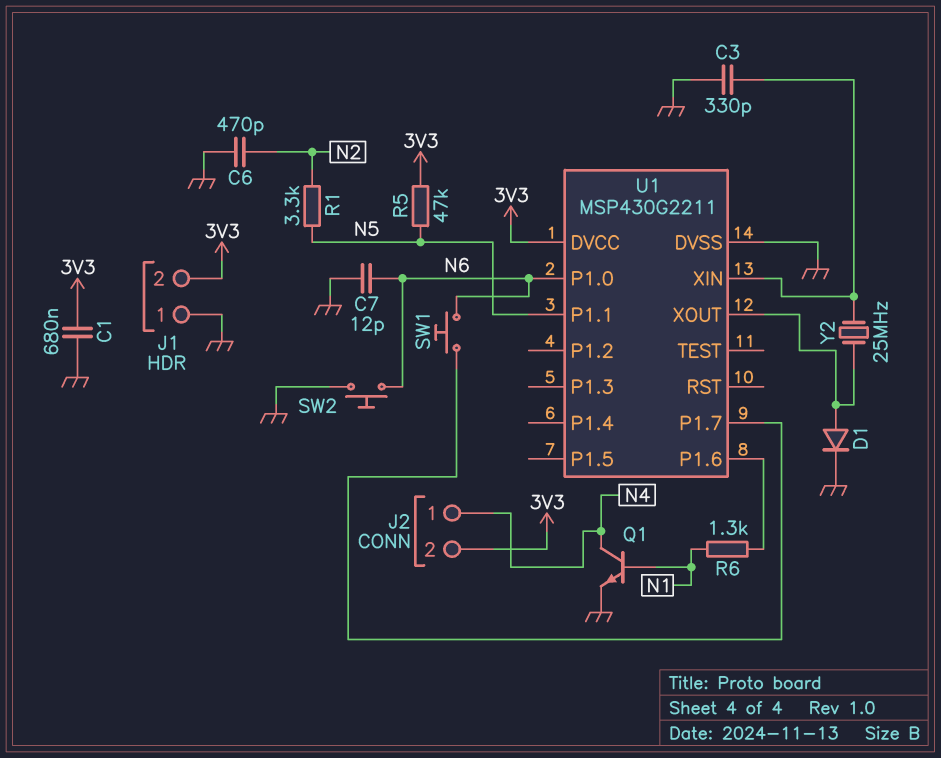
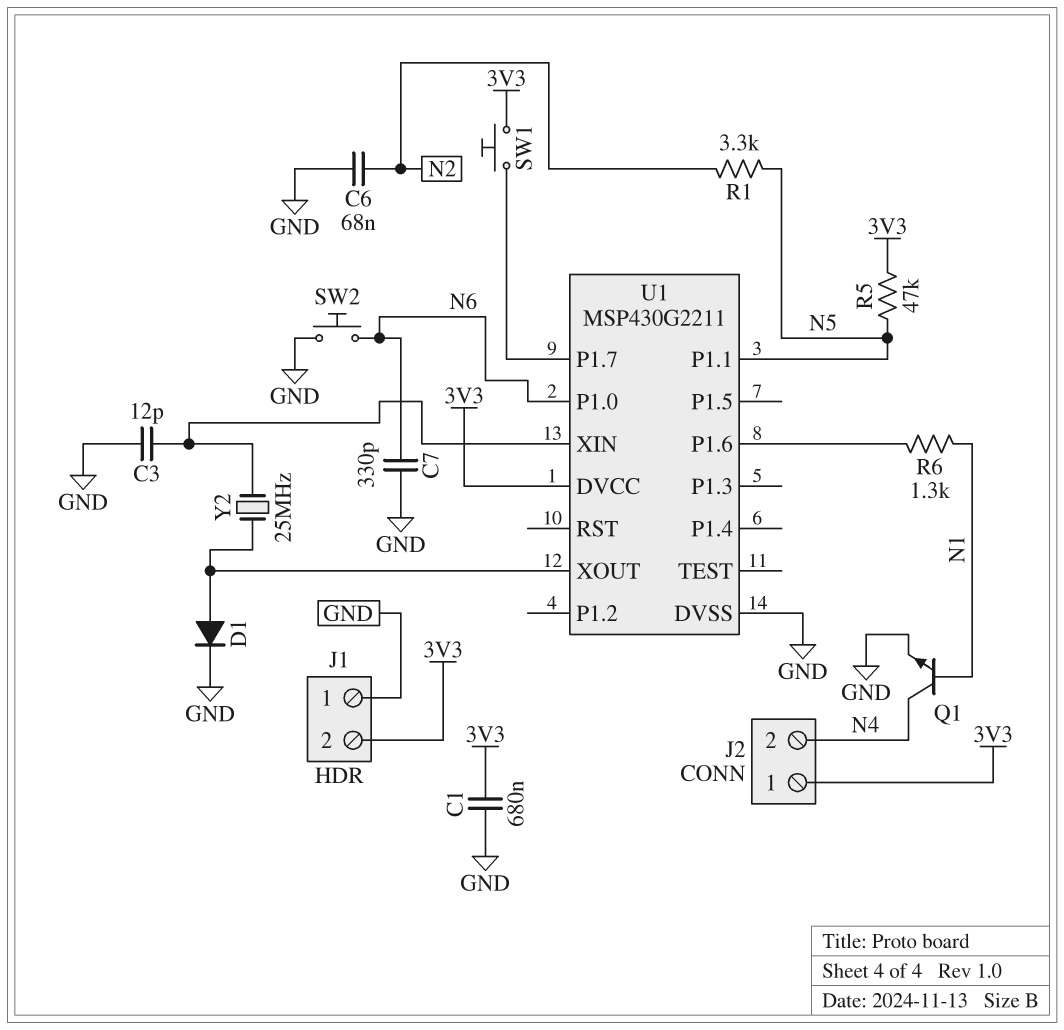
C3: 330pF (GND, U1/XIN) -> 12pF (GND, U1/XIN)
C6: 470pF (GND, N2) -> 68nF (GND, N2)
C7: 12pF (GND, N6) -> 330pF (GND, N6)
J2 pin 1: N4 -> 3V3
J2 pin 2: 3V3 -> N4
SW1: button (N6, U1/P1.7) -> button (3V3, U1/P1.7)

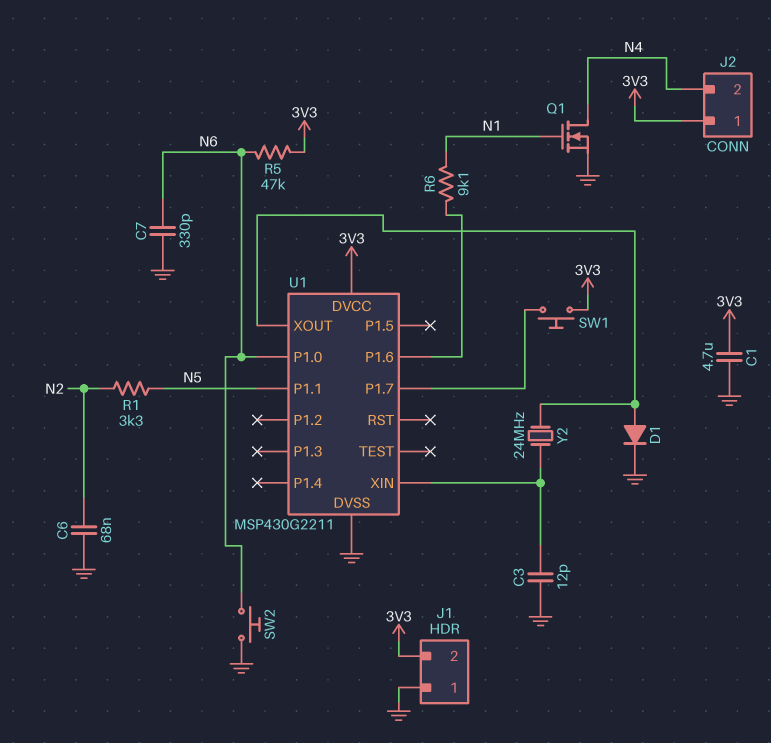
C1: 680nF (3V3, GND) -> 4.7uF (3V3, GND)
Q1: NPN (B N1, C N4, E GND) -> NMOS (G N1, D N4, S GND)
R5: 47k (3V3, N5) -> 47k (3V3, N6)
R6: 1.3k (N1, U1/P1.6) -> 9.1k (N1, U1/P1.6)
Y2: 25MHz (U1/XIN, U1/XOUT) -> 24MHz (U1/XIN, U1/XOUT)

